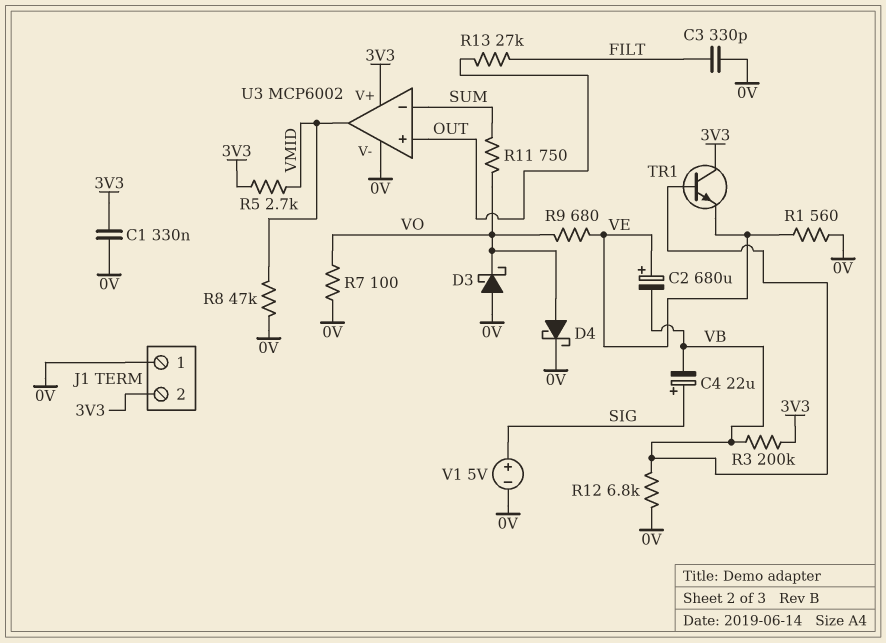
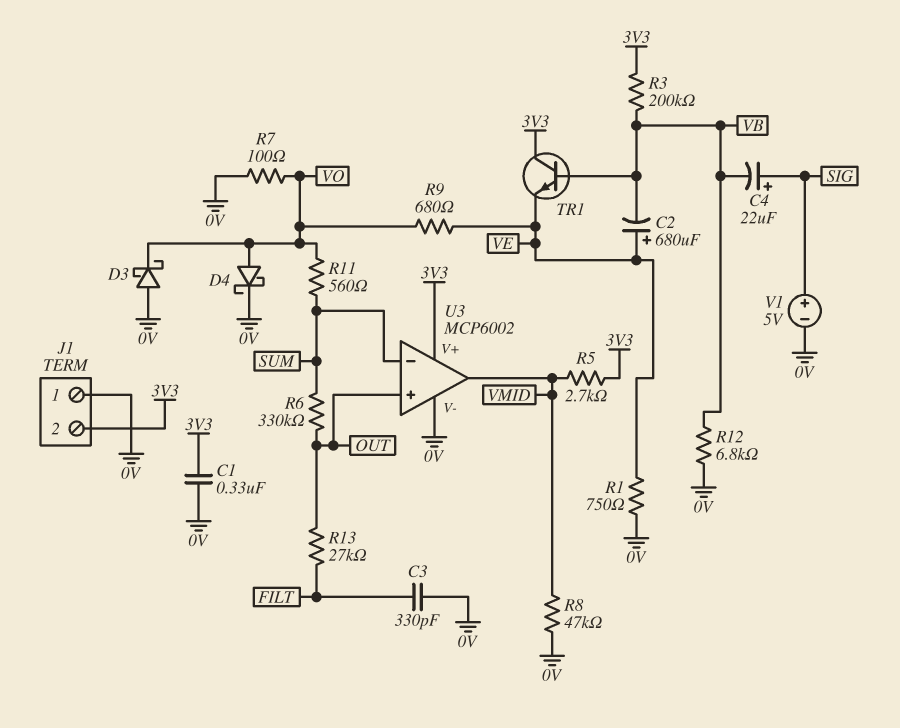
R1: 560 (0V, VE) -> 750 (0V, VE)
R6: none -> 330k (OUT, SUM)
R11: 750 (SUM, VO) -> 560 (SUM, VO)

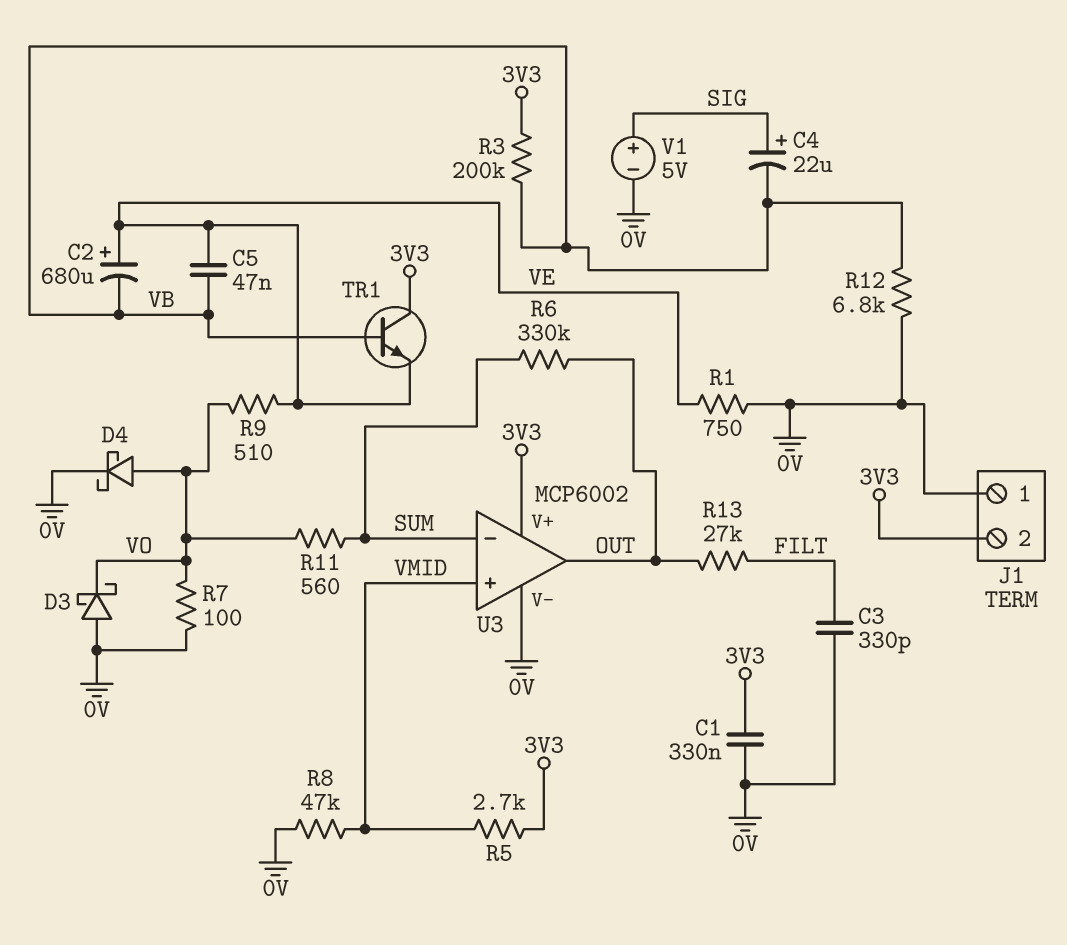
C5: none -> 47nF (VB, VE)
R9: 680 (VE, VO) -> 510 (VE, VO)
U3 pin in+: OUT -> VMID
U3 pin out: VMID -> OUT

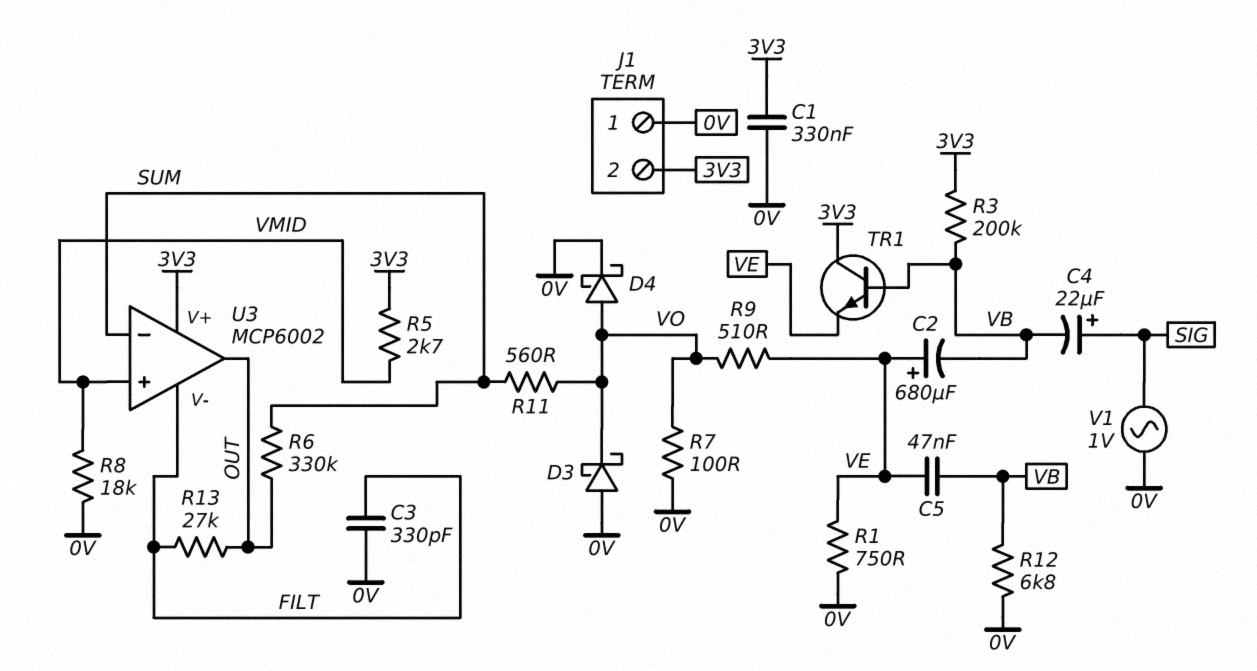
R8: 47k (0V, VMID) -> 18k (0V, VMID)
U3 pin V-: 0V -> FILT
V1: 5V (plus SIG, minus 0V) -> AC 1V (0V, SIG)

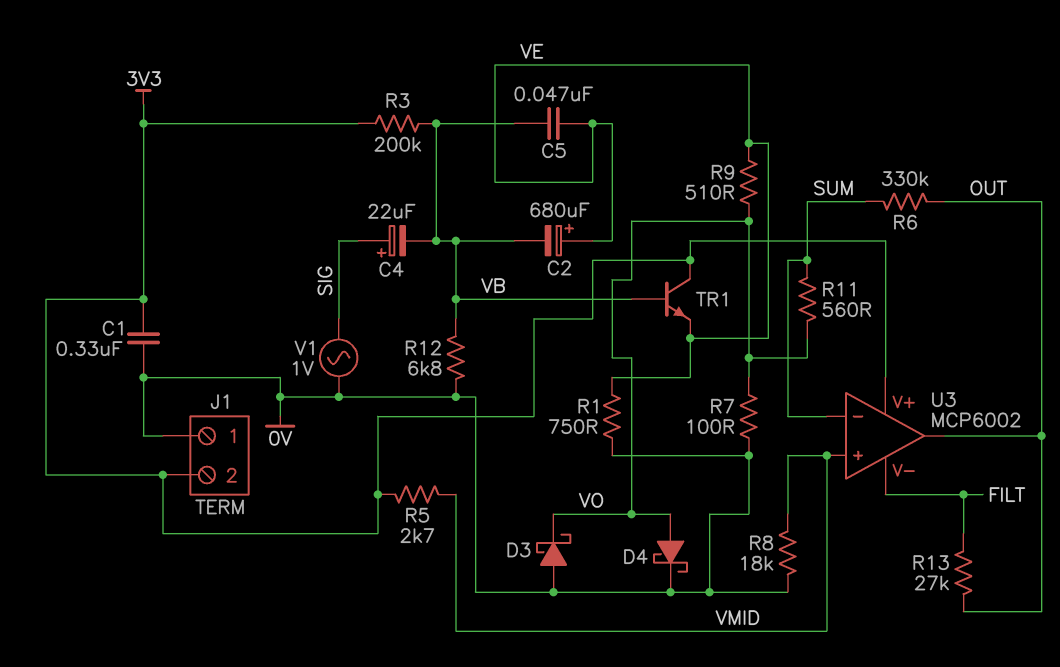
C3: 330pF (0V, FILT) -> none

